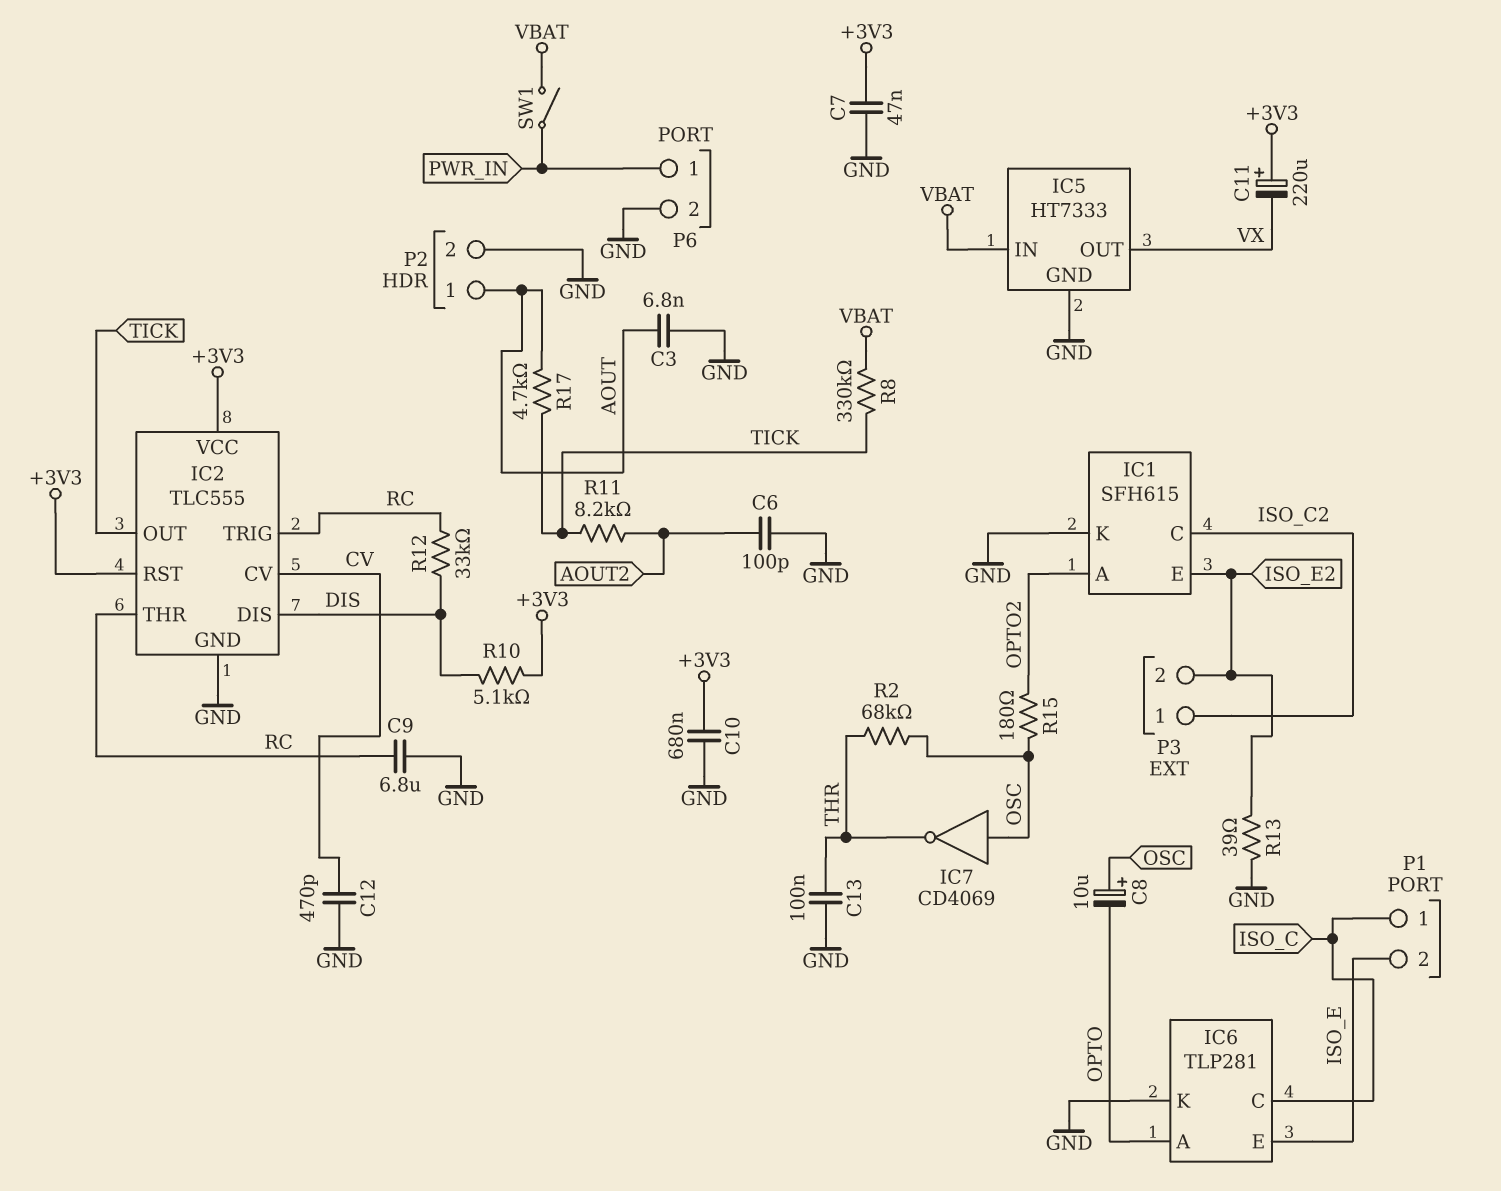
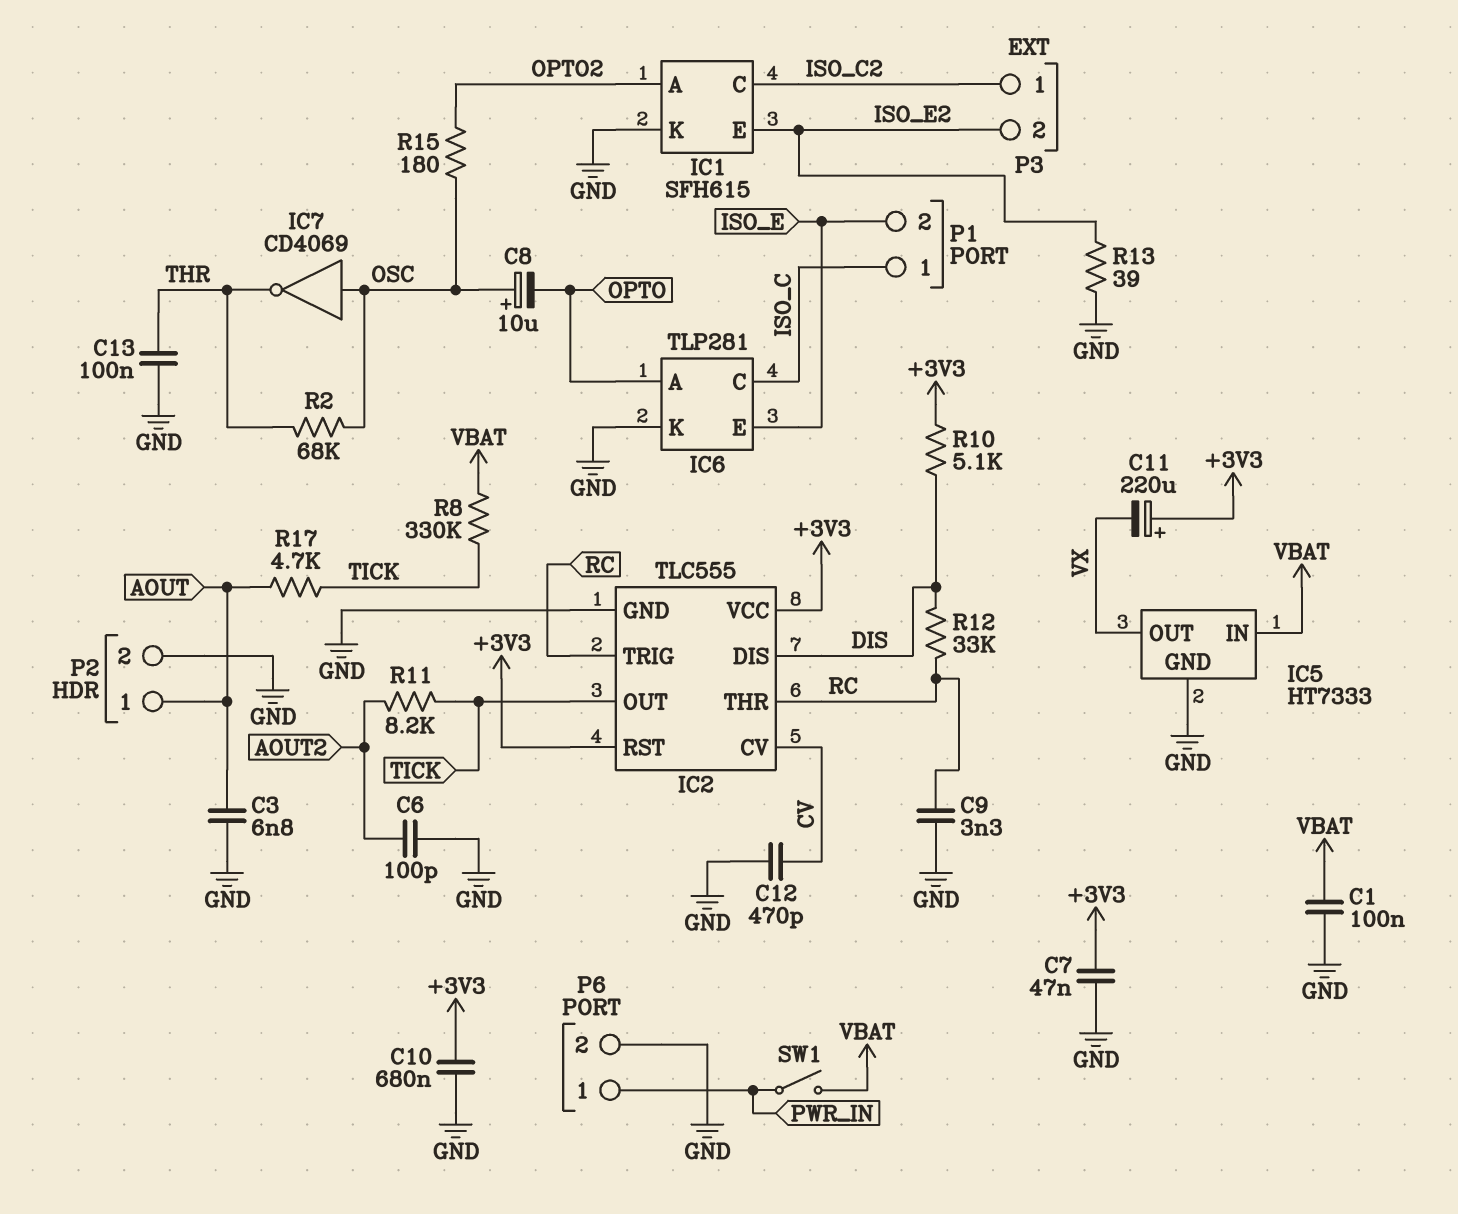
C1: none -> 100nF (GND, VBAT)
C9: 6.8uF (GND, RC) -> 3.3nF (GND, RC)

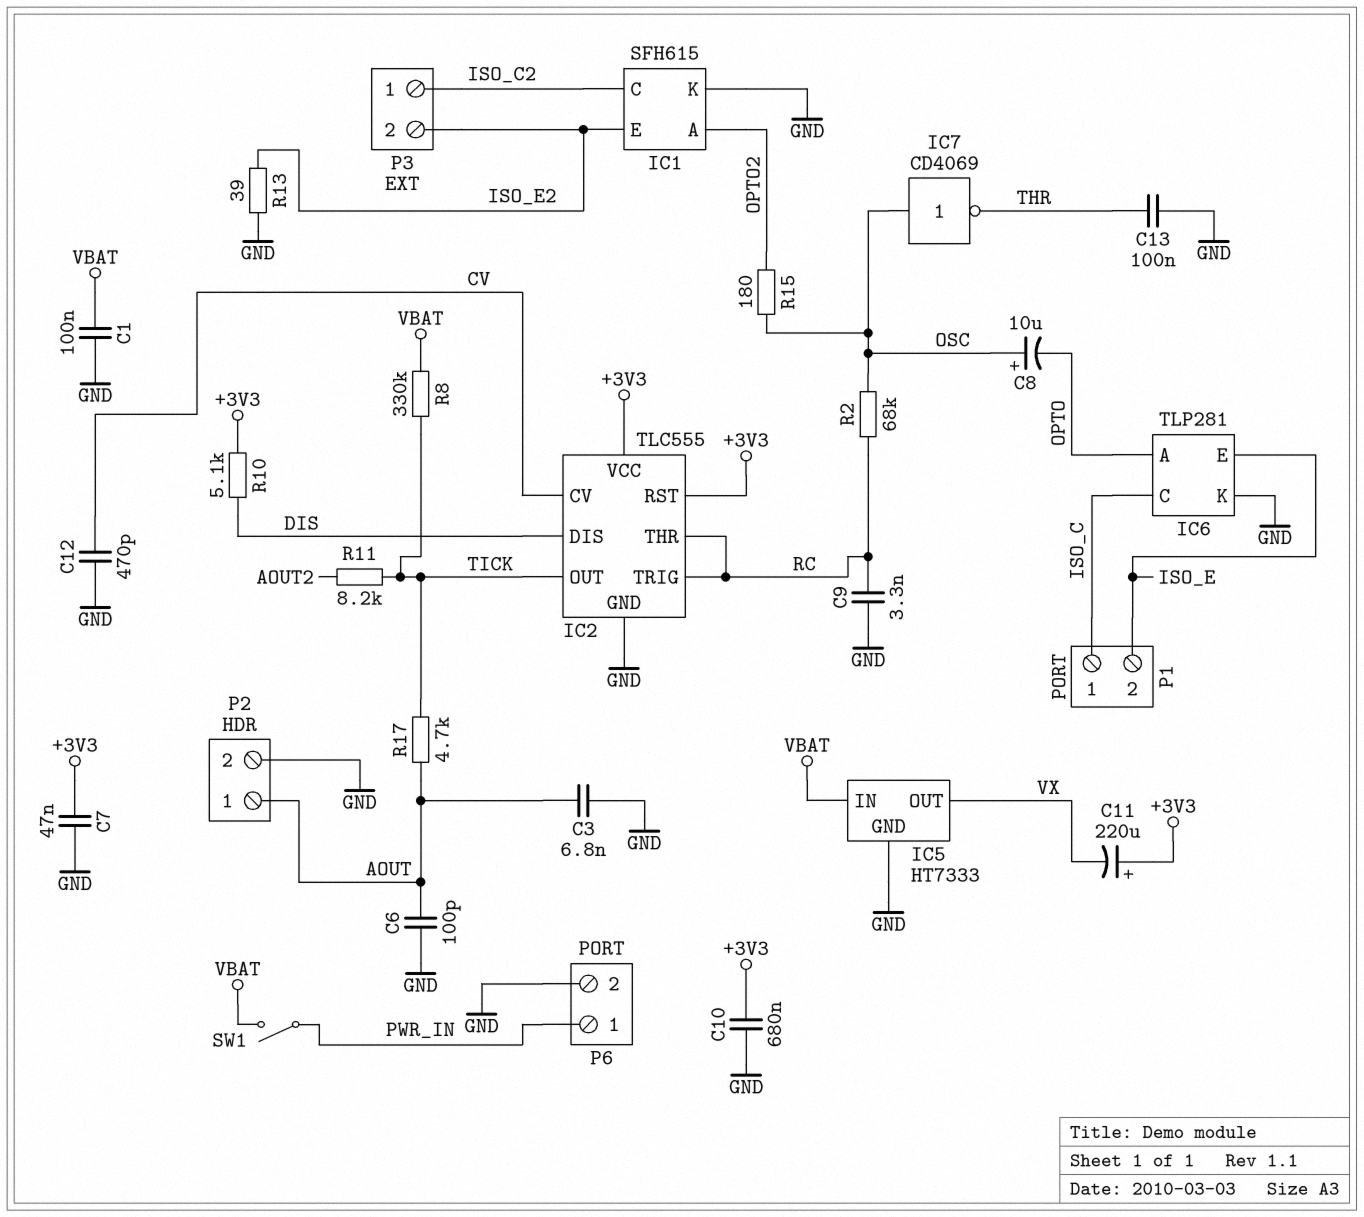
C6: 100pF (AOUT2, GND) -> 100pF (AOUT, GND)
R2: 68k (OSC, THR) -> 68k (OSC, RC)
R12: 33k (DIS, RC) -> none

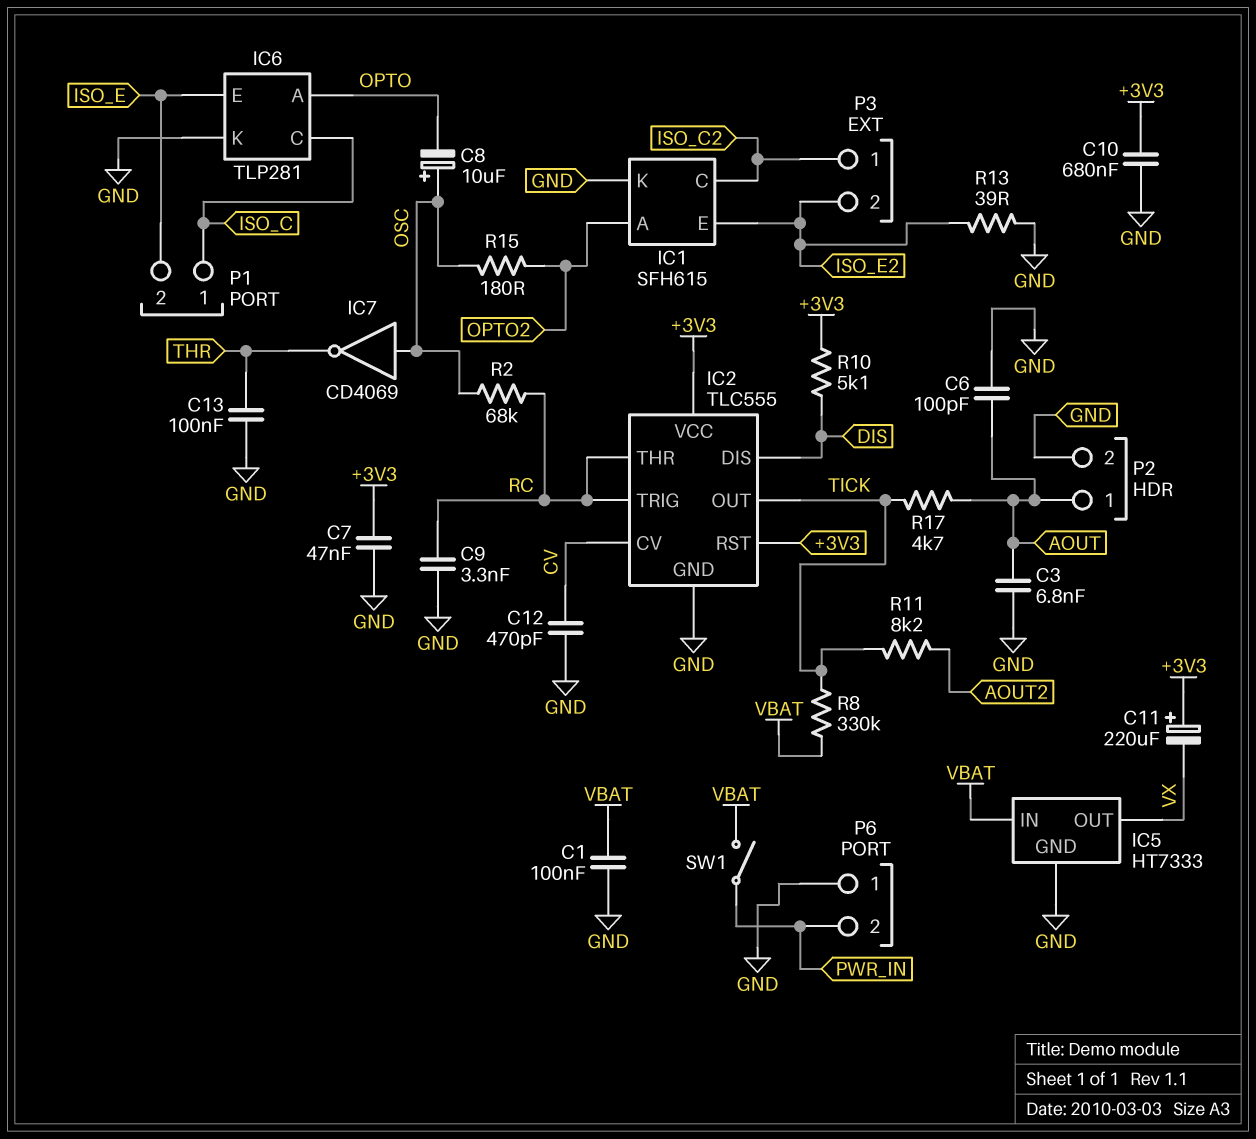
P6 pin 1: PWR_IN -> GND
P6 pin 2: GND -> PWR_IN

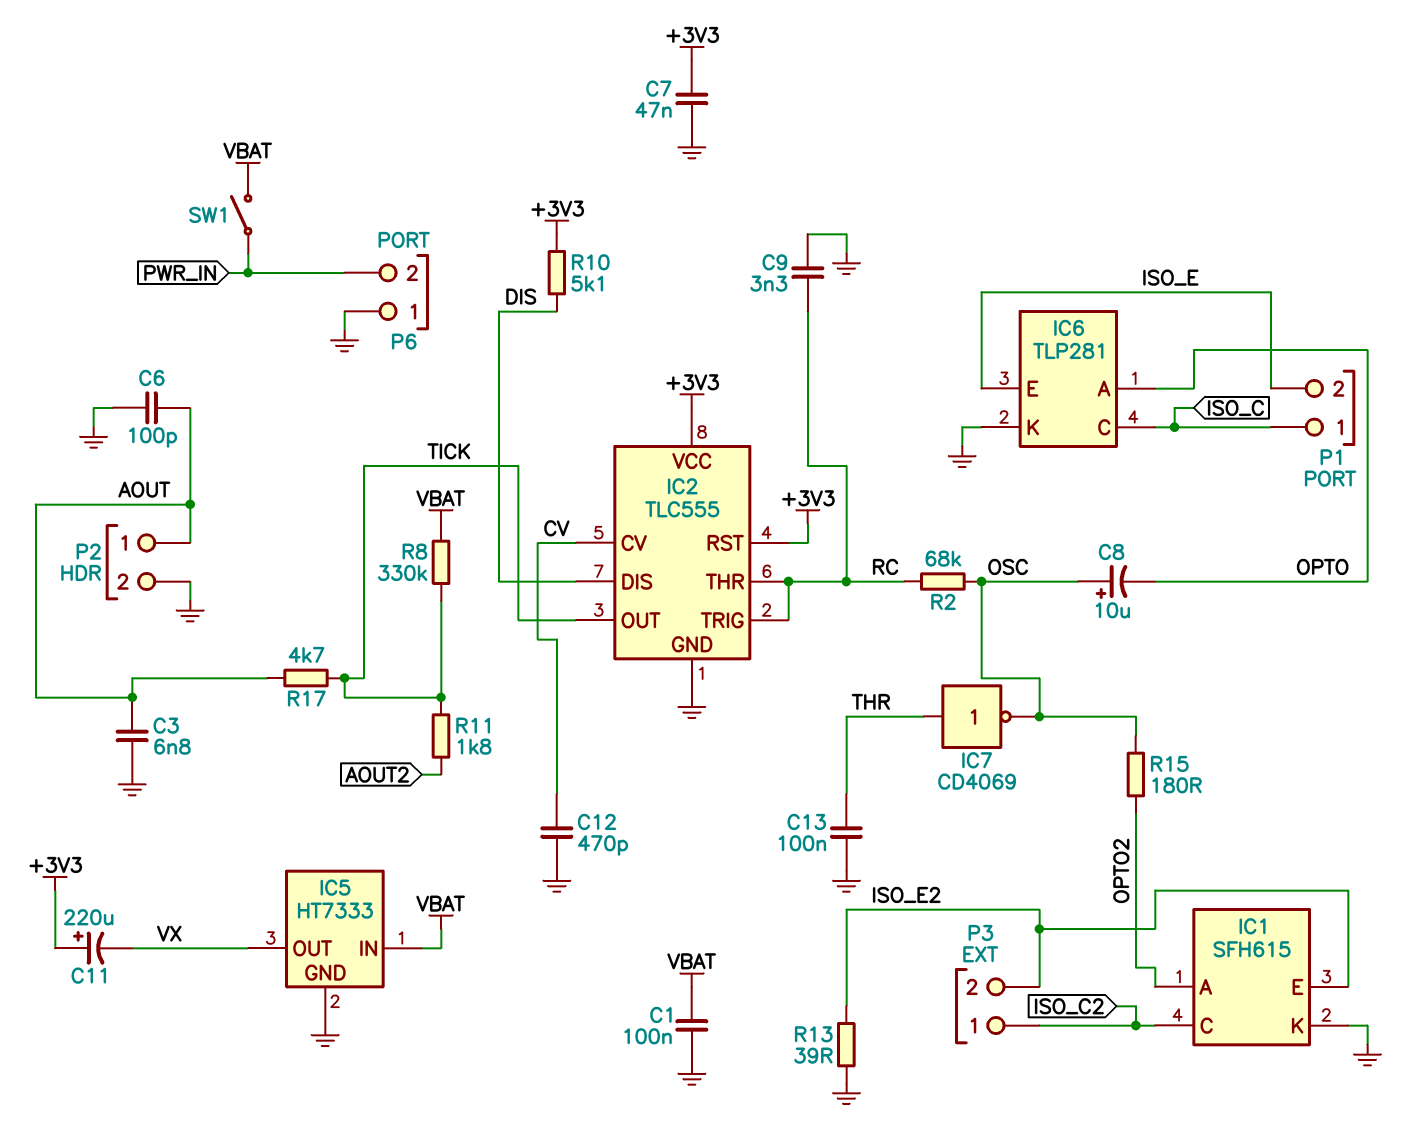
C10: 680nF (+3V3, GND) -> none
IC7: NOT CD4069 (in OSC, out THR) -> NOT CD4069 (in THR, out OSC)
R11: 8.2k (AOUT2, TICK) -> 1.8k (AOUT2, TICK)

